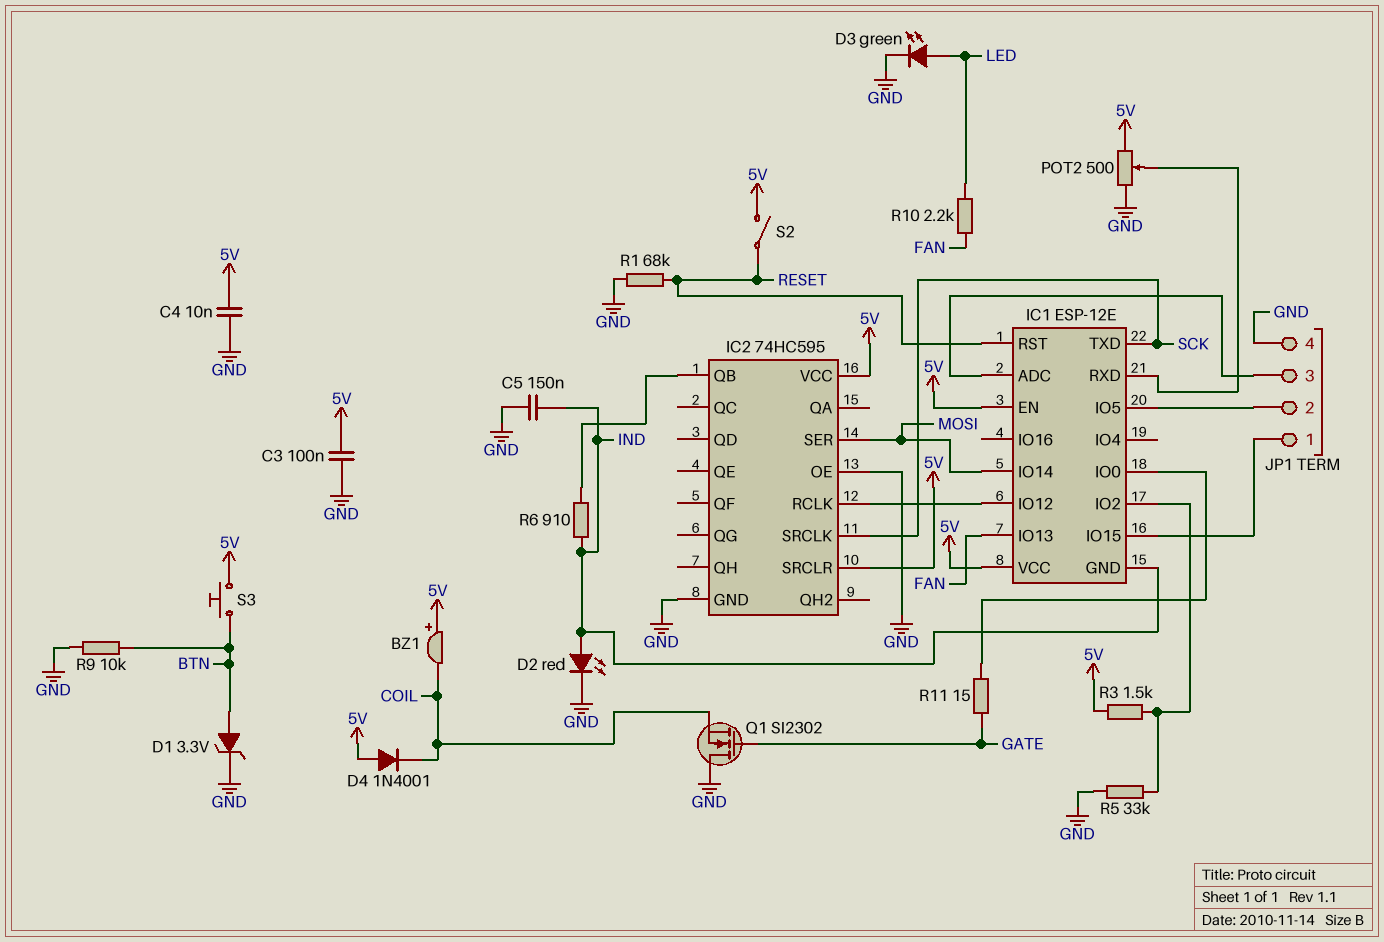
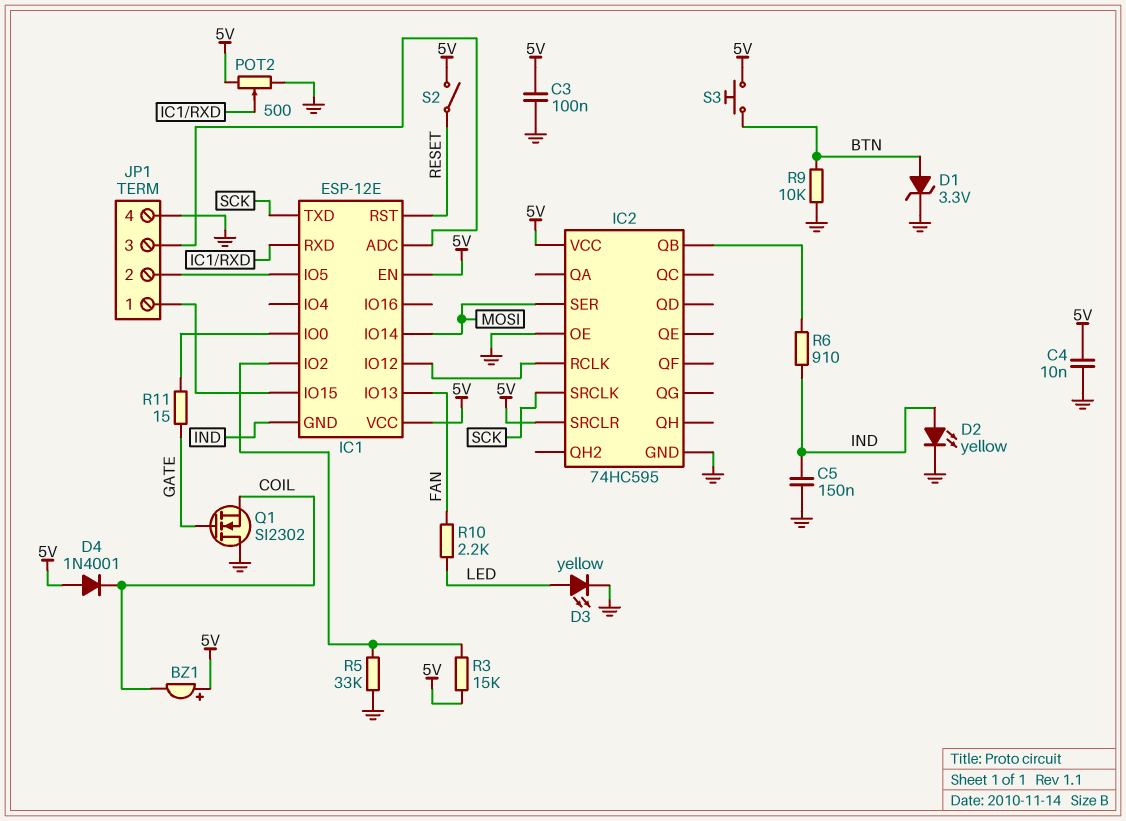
D2: LED red (A IND, K GND) -> LED yellow (A IND, K GND)
D3: LED green (A LED, K GND) -> LED yellow (A LED, K GND)
R1: 68k (GND, RESET) -> none
R3: 1.5k (5V, IC1/IO2) -> 15k (5V, IC1/IO2)

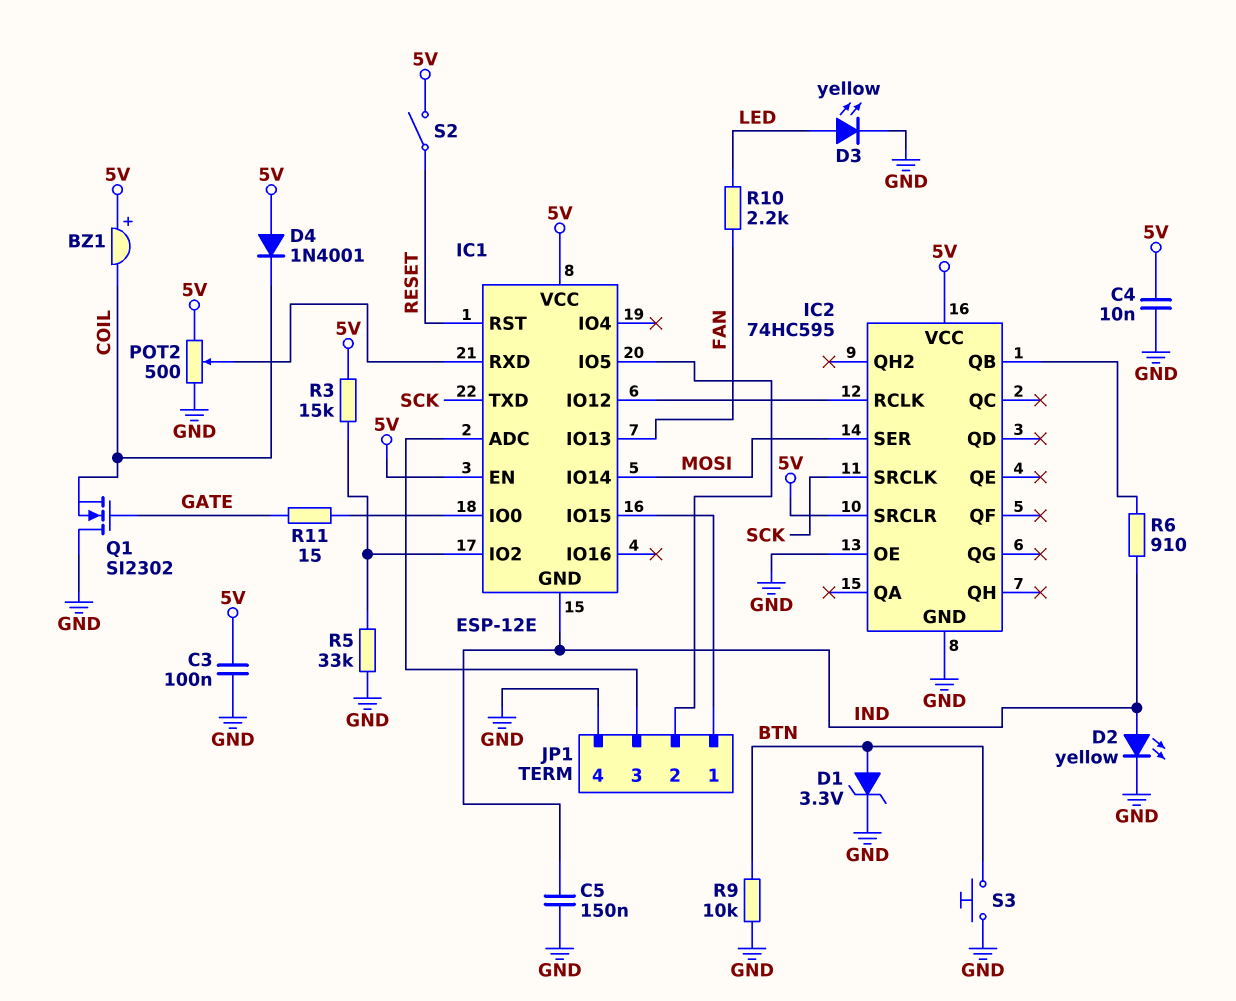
S3: button (5V, BTN) -> button (BTN, GND)

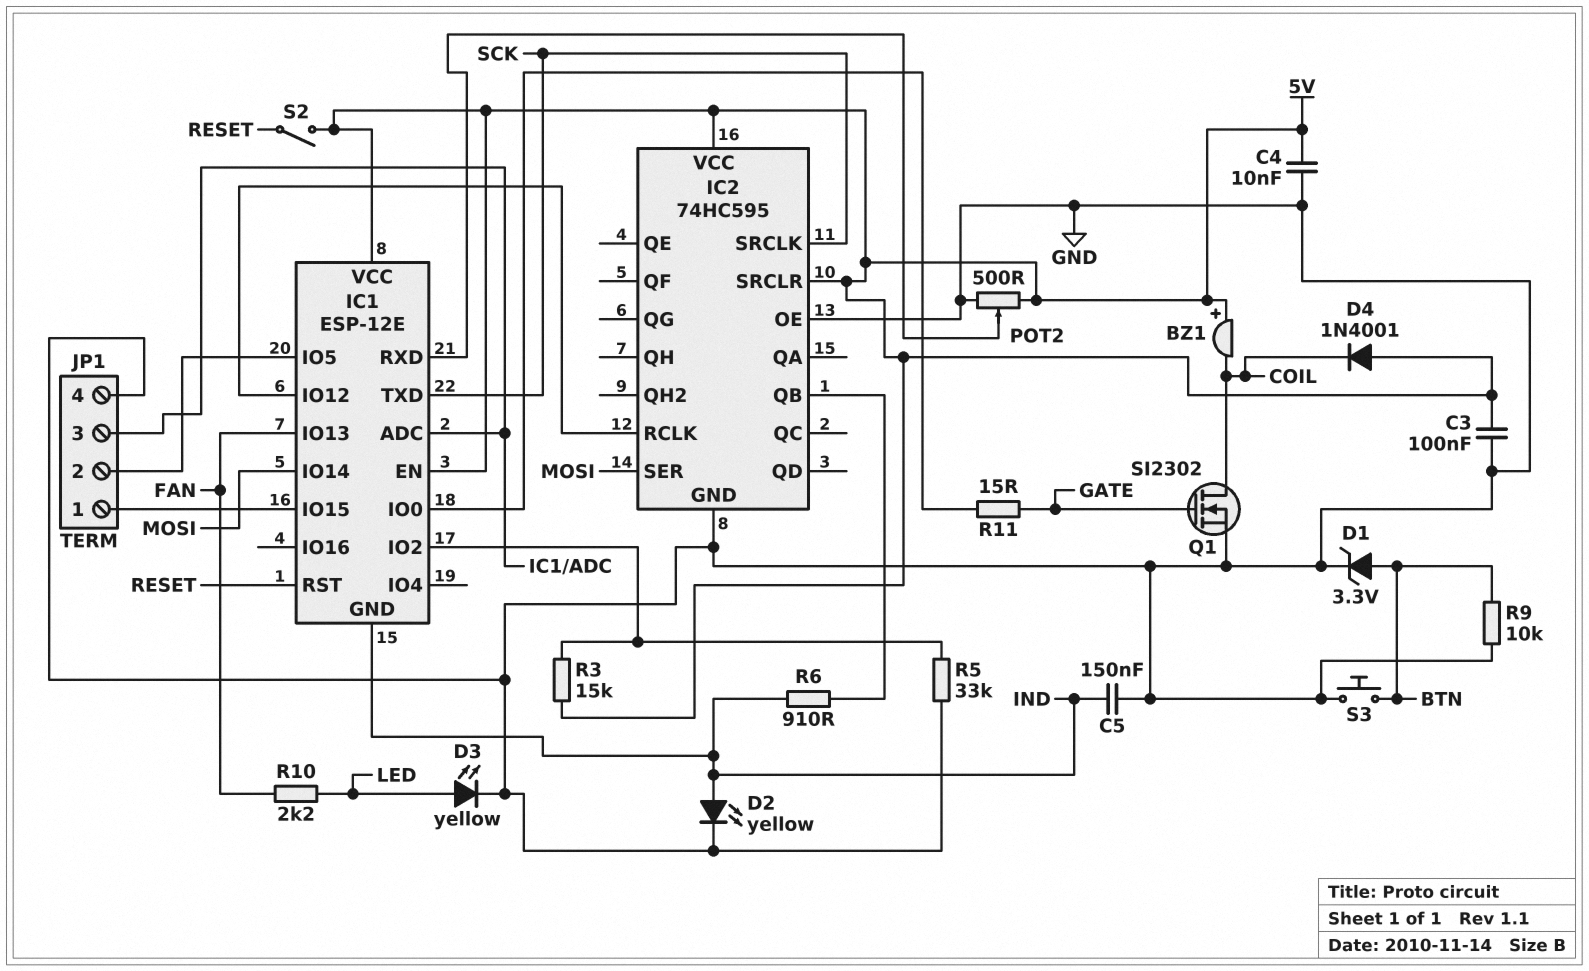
Q1: NMOS SI2302 (G GATE, D GND, S COIL) -> NMOS SI2302 (G GATE, D COIL, S GND)

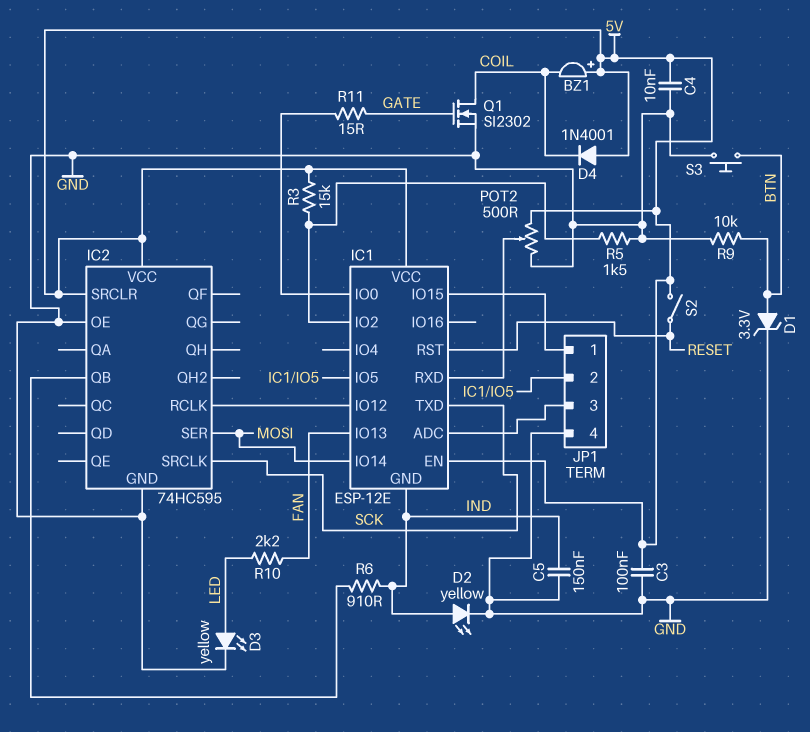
R5: 33k (GND, IC1/IO2) -> 1.5k (GND, IC1/IO2)

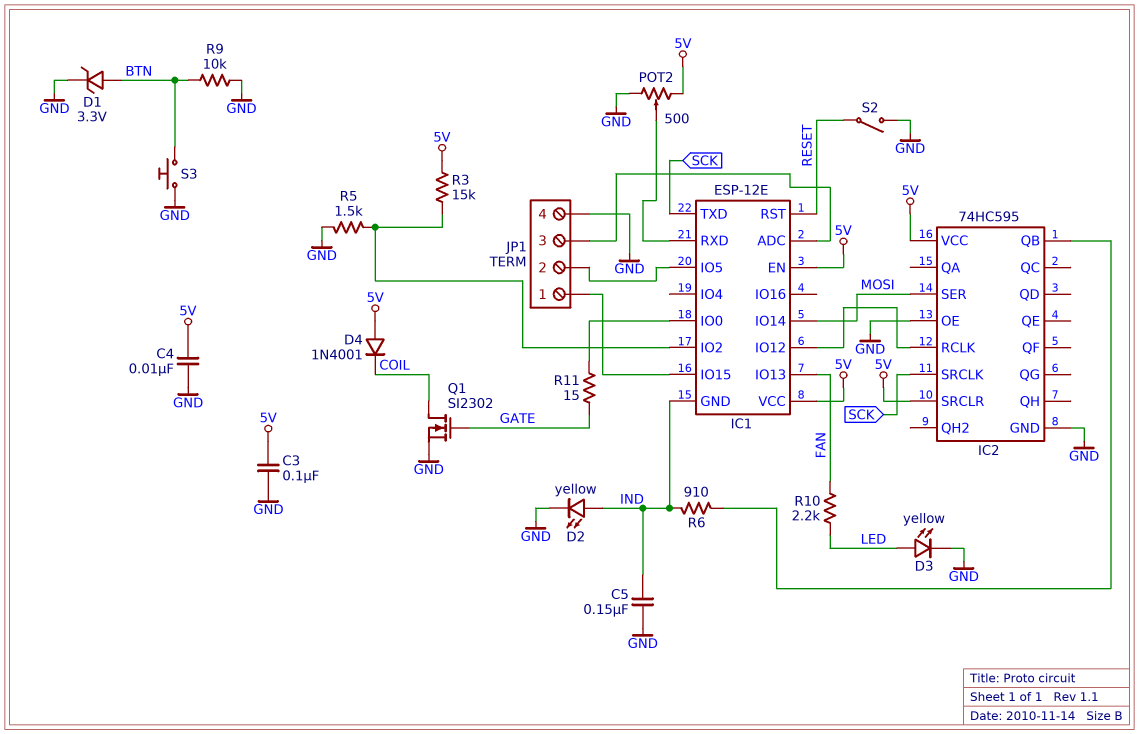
BZ1: buzzer (plus 5V, minus COIL) -> none
S2: switch (5V, RESET) -> switch (GND, RESET)

